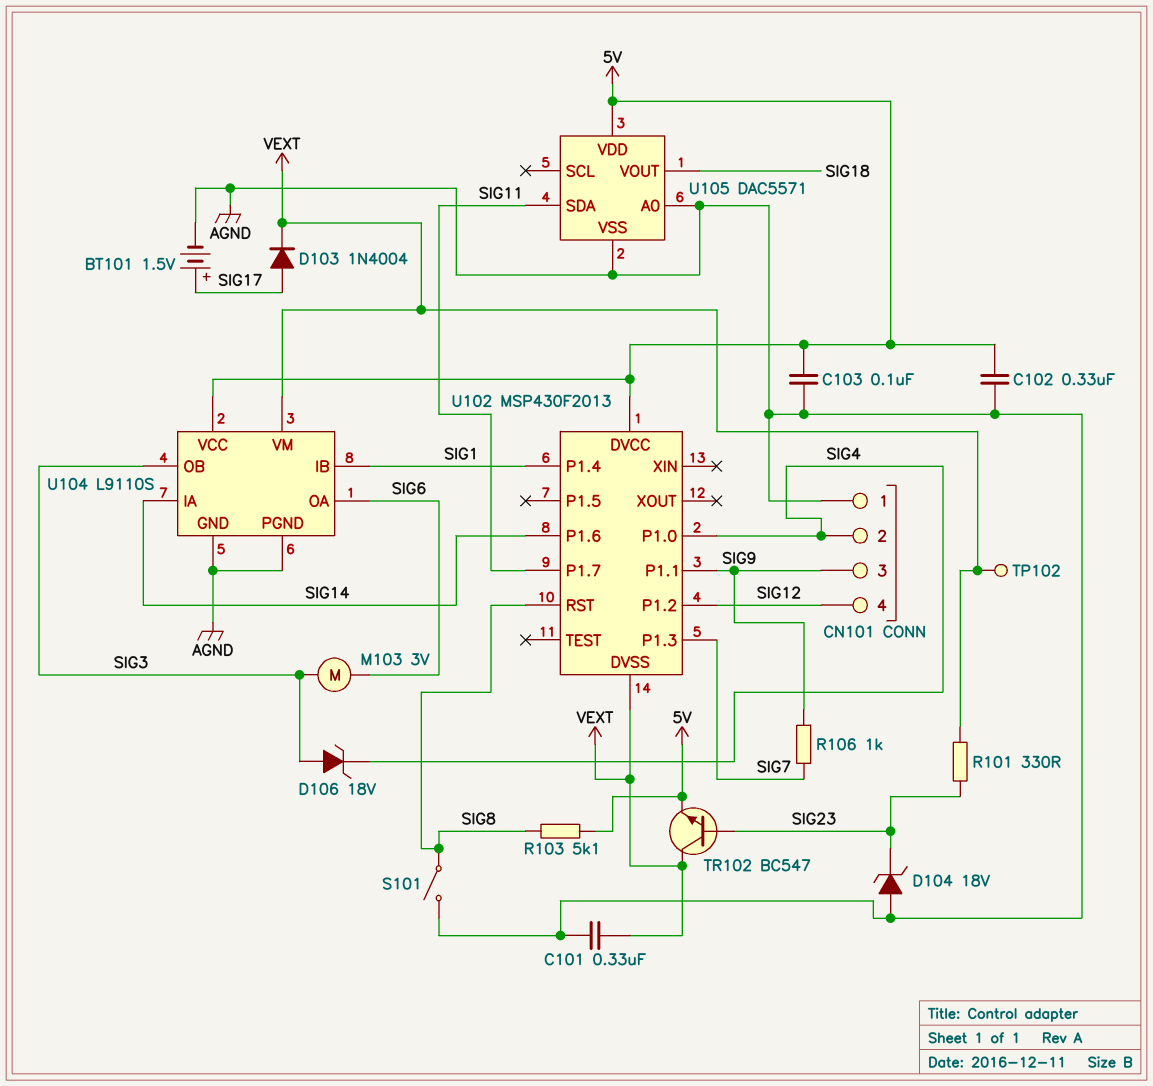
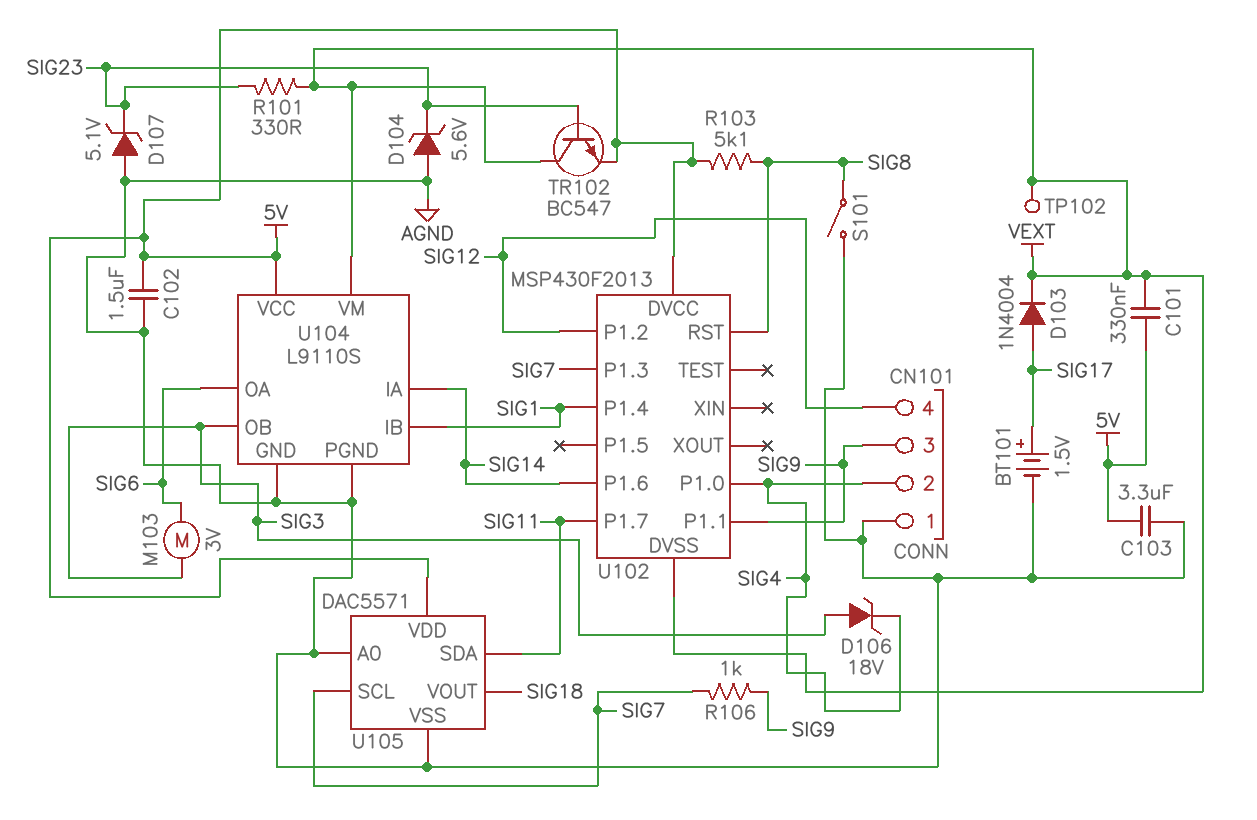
C101: 330nF (AGND, VEXT) -> 330nF (5V, VEXT)
C102: 330nF (5V, AGND) -> 1.5uF (5V, AGND)
C103: 100nF (5V, AGND) -> 3.3uF (5V, AGND)
D104: zener 18V (A AGND, K SIG23) -> zener 5.6V (A AGND, K SIG23)
D107: none -> zener 5.1V (A AGND, K SIG23)
U105 pin SCL: none -> SIG7

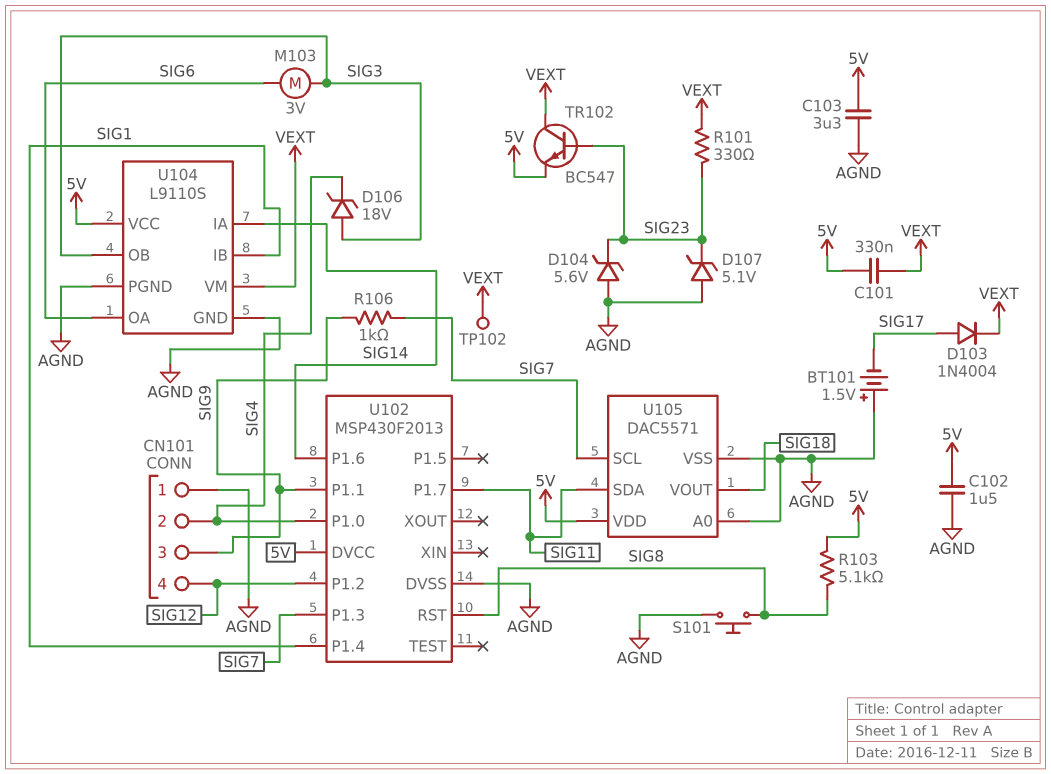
BT101: 1.5V (plus SIG17, minus AGND) -> 1.5V (plus AGND, minus SIG17)
S101: switch (AGND, SIG8) -> button (AGND, SIG8)
U102 pin DVSS: VEXT -> AGND

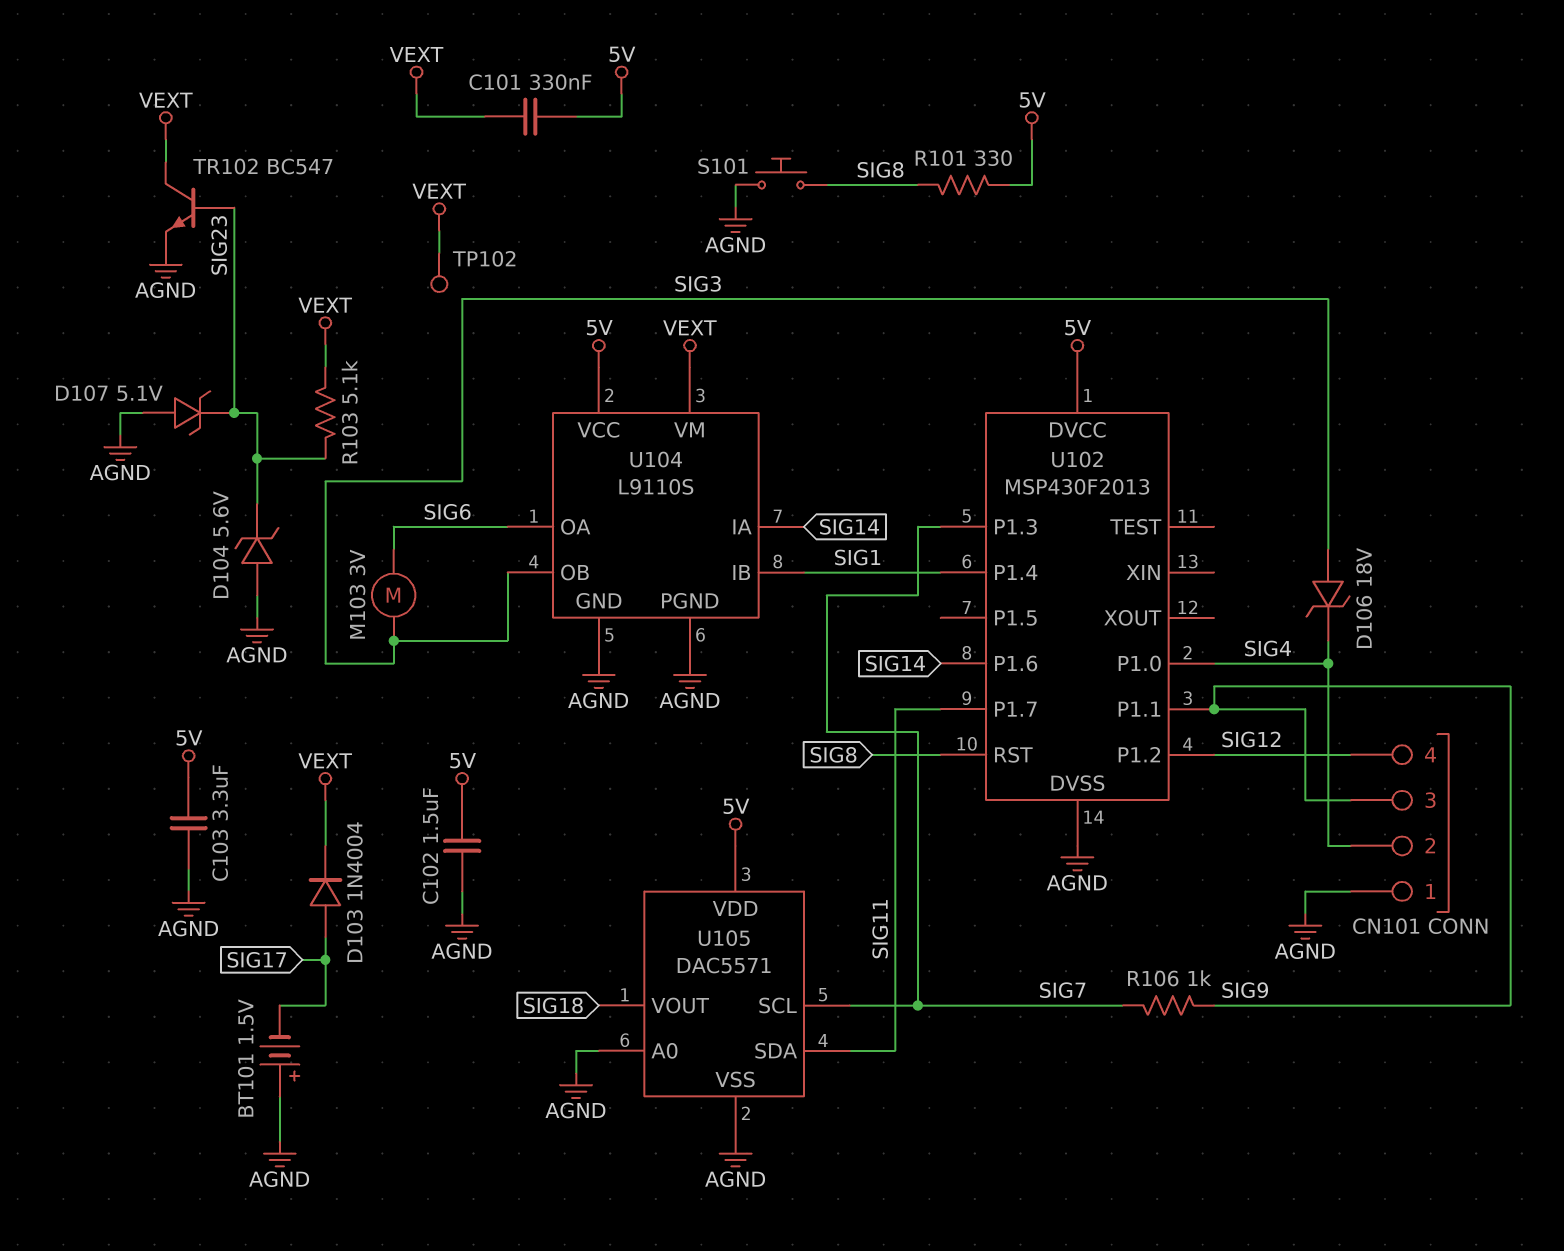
R101: 330 (SIG23, VEXT) -> 330 (5V, SIG8)
R103: 5.1k (5V, SIG8) -> 5.1k (SIG23, VEXT)
TR102: NPN BC547 (B SIG23, C VEXT, E 5V) -> NPN BC547 (B SIG23, C VEXT, E AGND)

